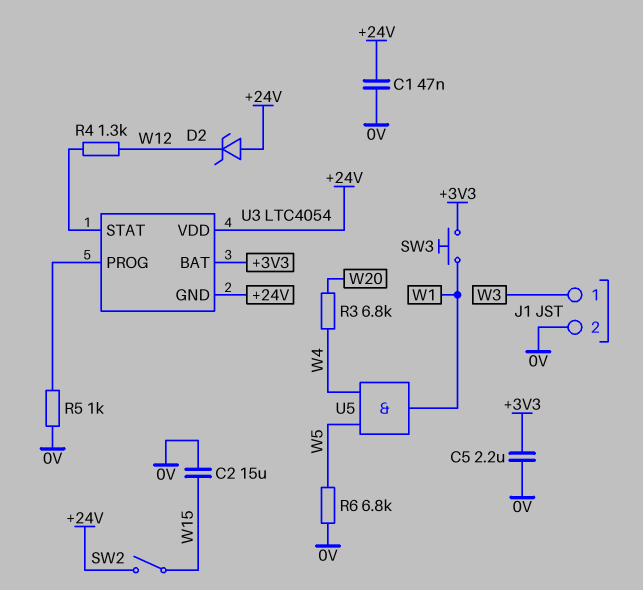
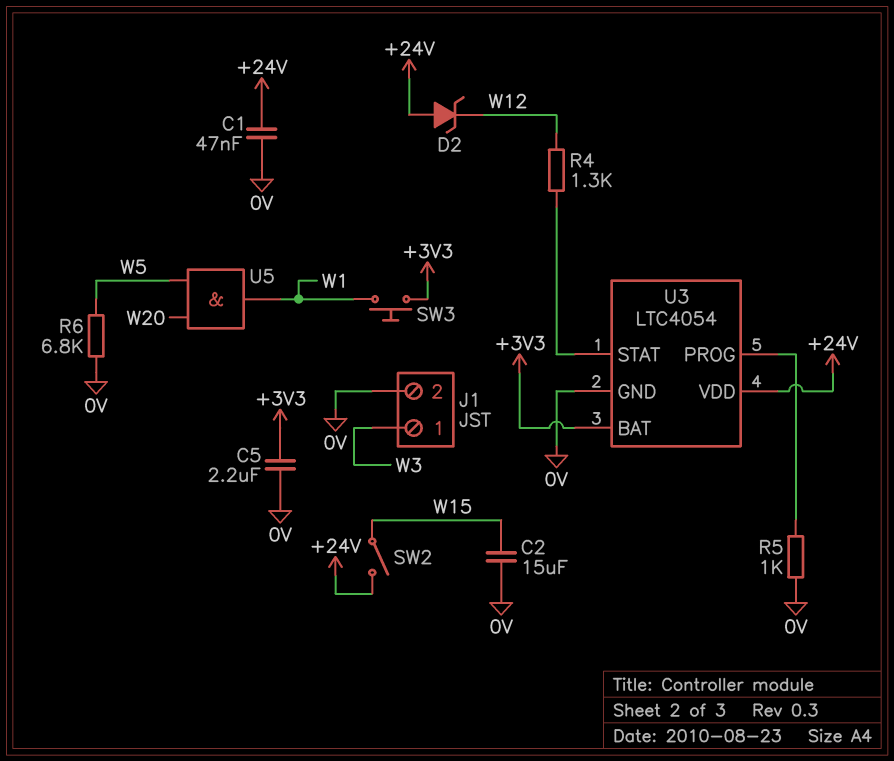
R3: 6.8k (W4, W20) -> none
U3 pin GND: +24V -> 0V
U5: AND (in W4, in W5, out W1) -> AND (in W5, in W20, out W1)

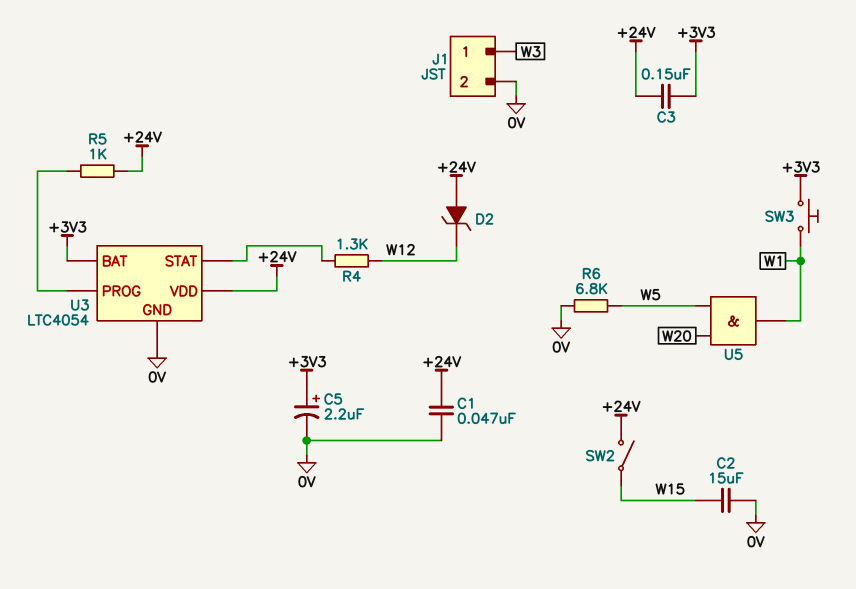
C3: none -> 150nF (+3V3, +24V)
C5: 2.2uF (+3V3, 0V) -> 2.2uF (plus +3V3, minus 0V)
R5: 1k (0V, U3/PROG) -> 1k (+24V, U3/PROG)

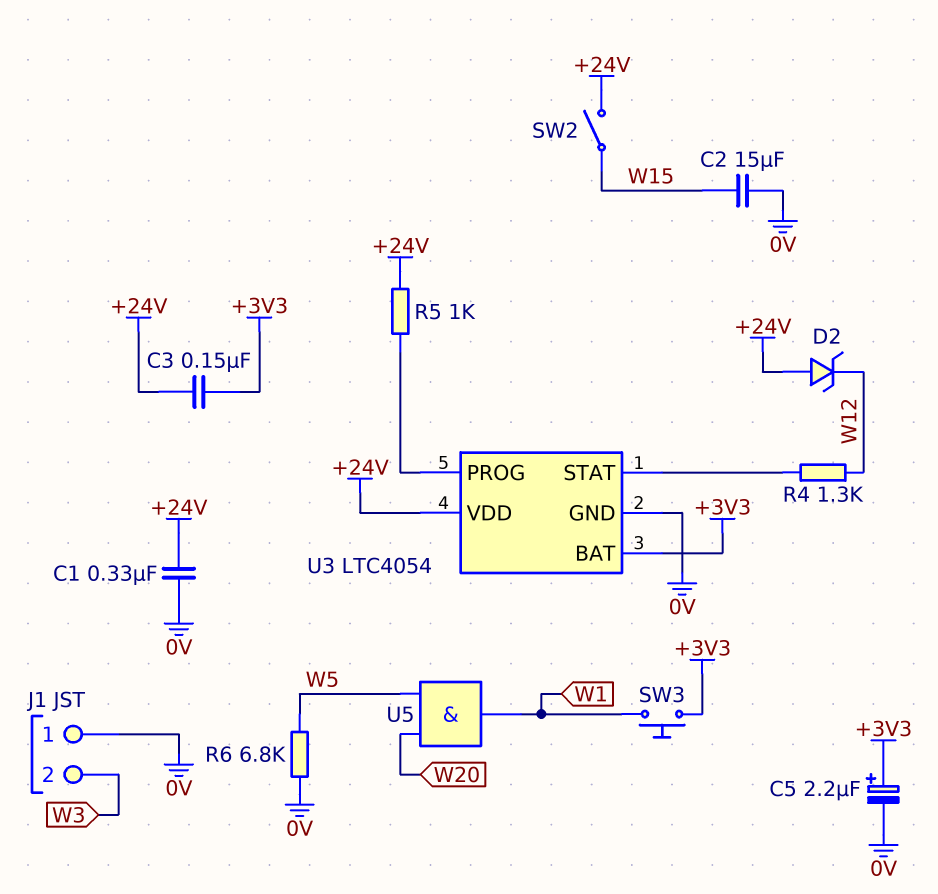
C1: 47nF (+24V, 0V) -> 330nF (+24V, 0V)
J1 pin 1: W3 -> 0V
J1 pin 2: 0V -> W3

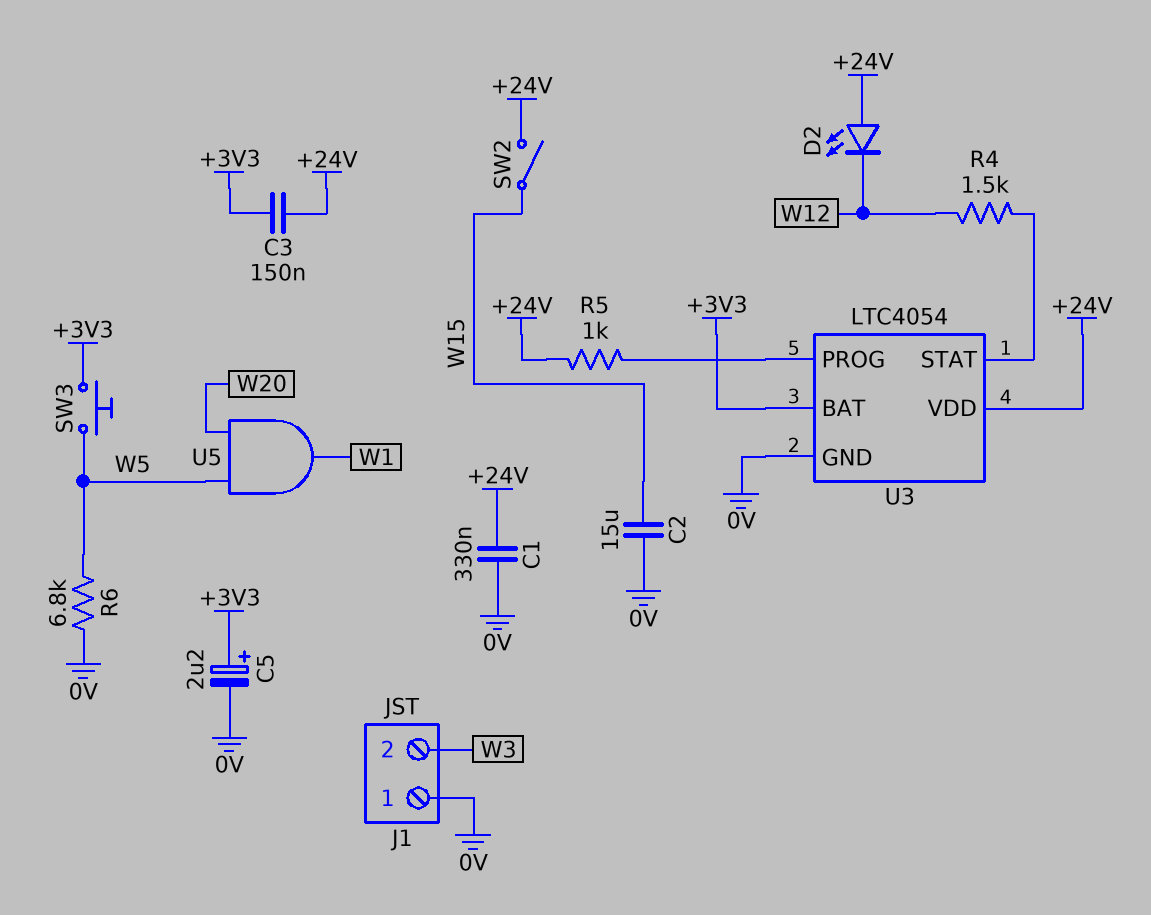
D2: zener (A +24V, K W12) -> LED (A +24V, K W12)
R4: 1.3k (U3/STAT, W12) -> 1.5k (U3/STAT, W12)
SW3: button (+3V3, W1) -> button (+3V3, W5)

